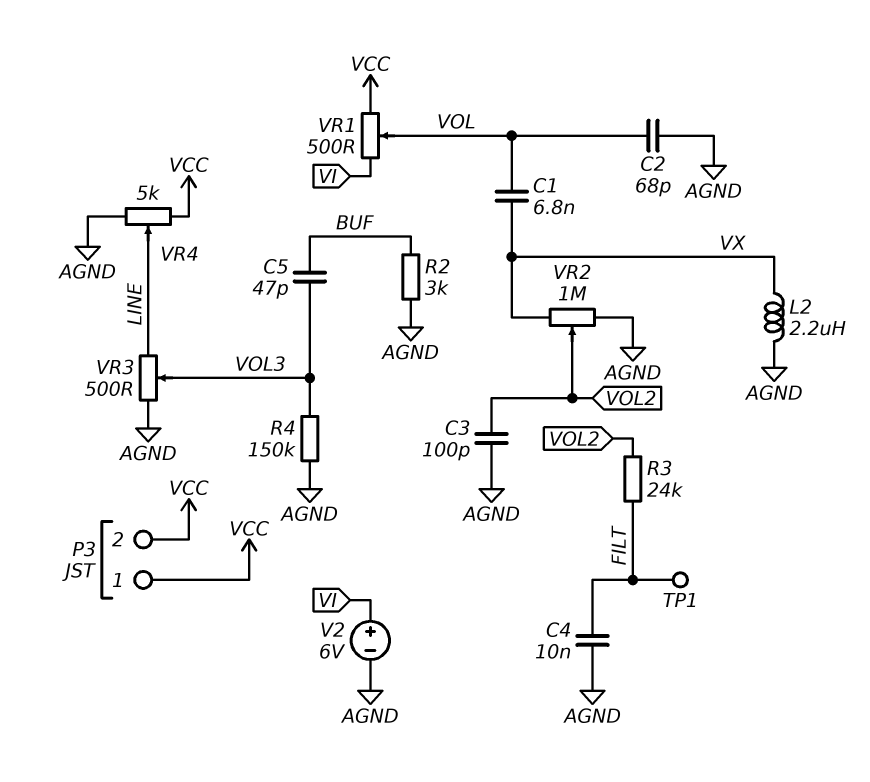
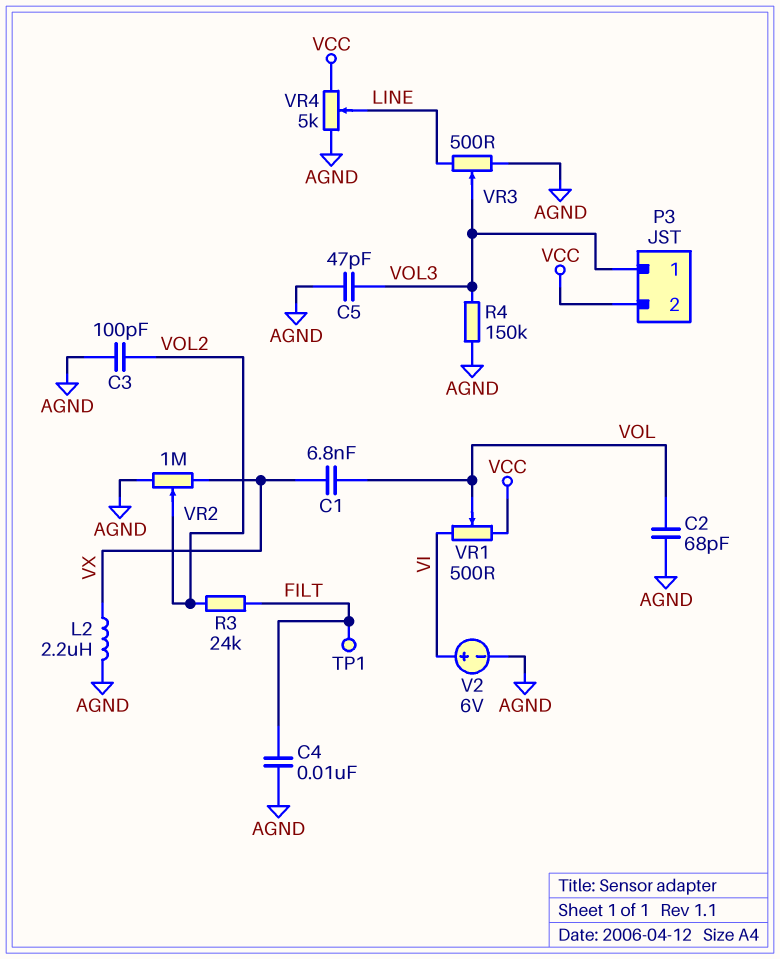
C5: 47pF (BUF, VOL3) -> 47pF (AGND, VOL3)
P3 pin 1: VCC -> VOL3
R2: 3k (AGND, BUF) -> none

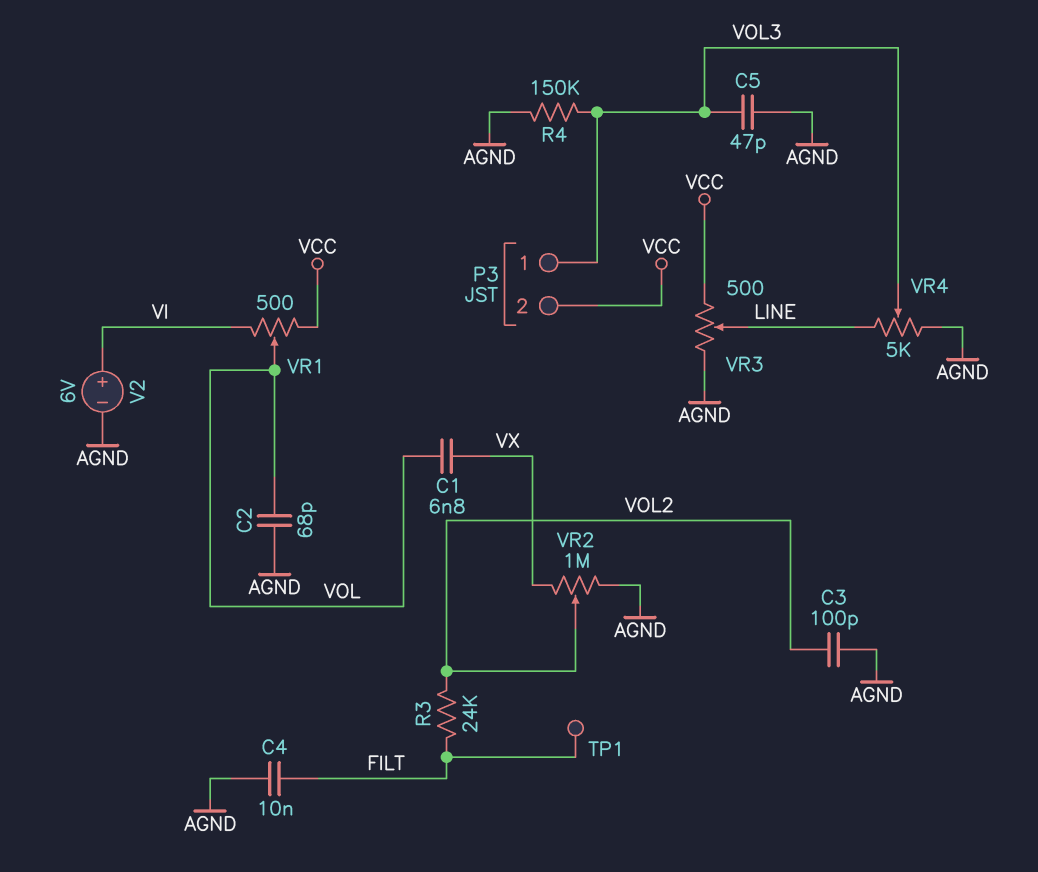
L2: 2.2uH (AGND, VX) -> none
VR3: 500 (AGND, LINE, wiper VOL3) -> 500 (AGND, VCC, wiper LINE)
VR4: 5k (AGND, VCC, wiper LINE) -> 5k (AGND, LINE, wiper VOL3)

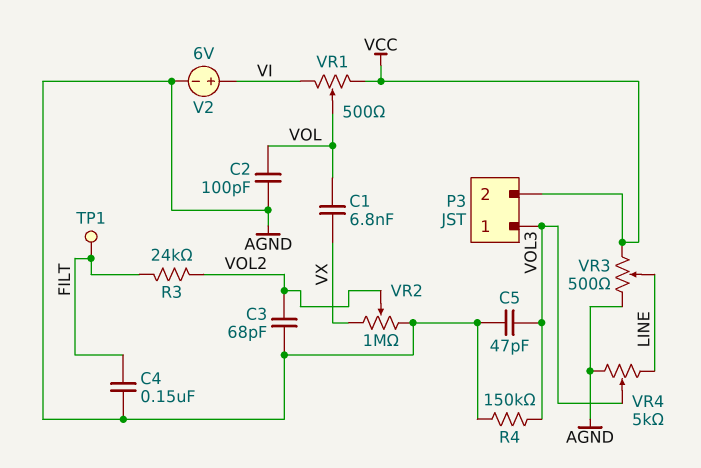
C2: 68pF (AGND, VOL) -> 100pF (AGND, VOL)
C3: 100pF (AGND, VOL2) -> 68pF (AGND, VOL2)
C4: 10nF (AGND, FILT) -> 150nF (AGND, FILT)

